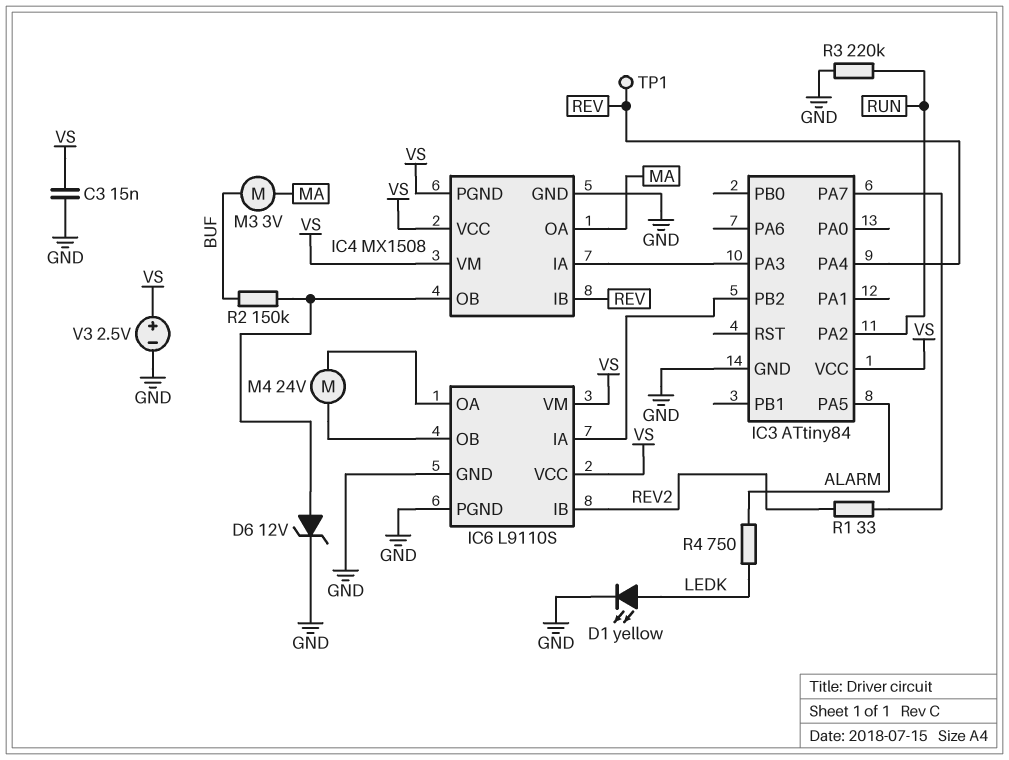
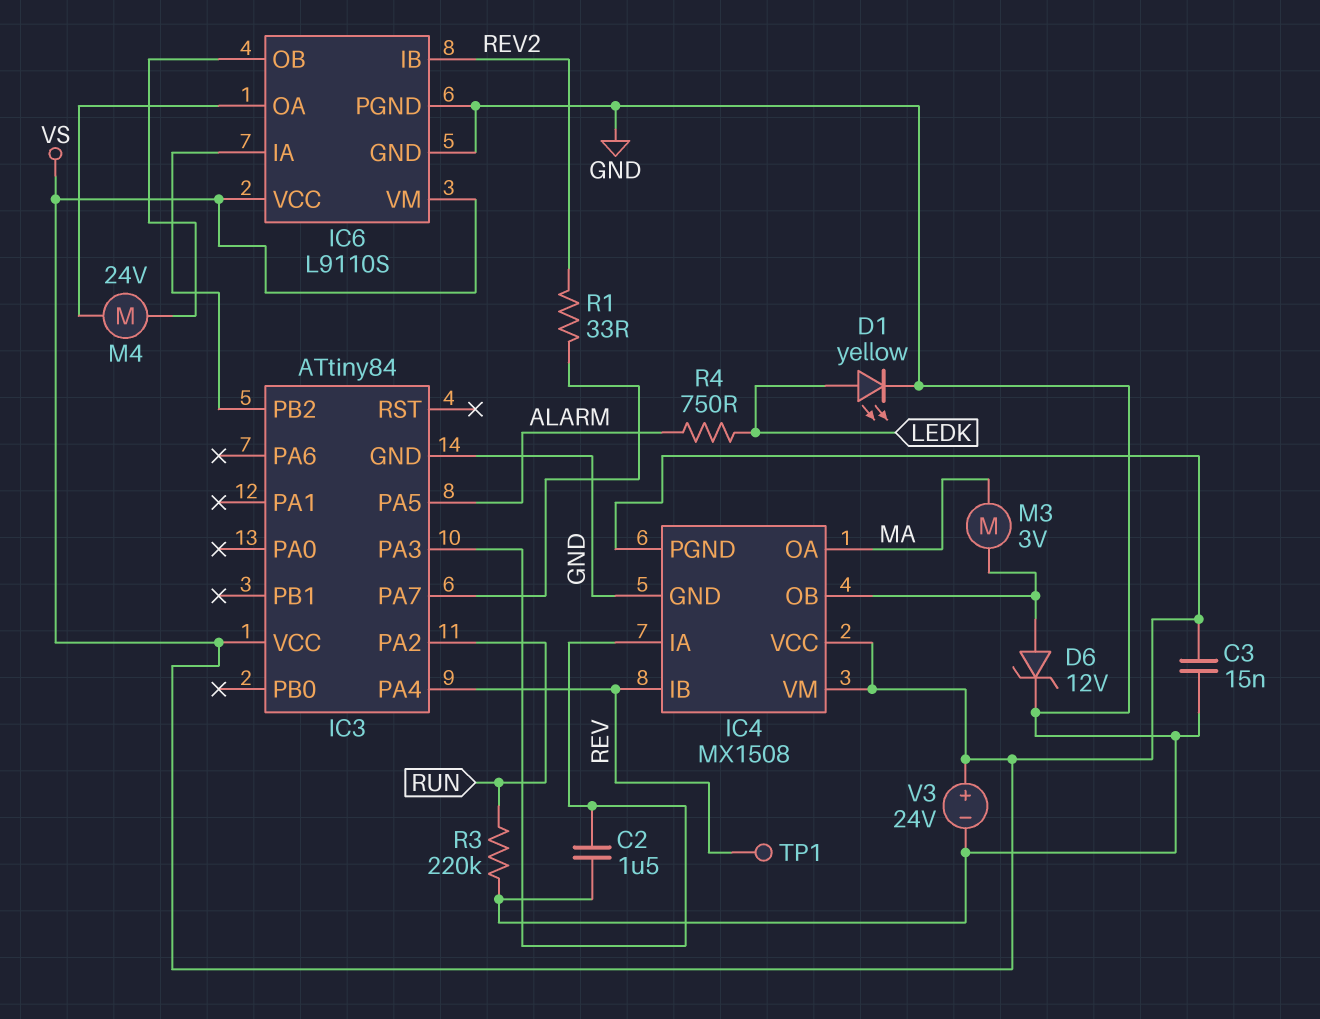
C2: none -> 1.5uF (GND, IC3/PA3)
M3: motor 3V (BUF, MA) -> motor 3V (IC4/OB, MA)
R2: 150k (BUF, IC4/OB) -> none
V3: 2.5V (plus VS, minus GND) -> 24V (plus VS, minus GND)

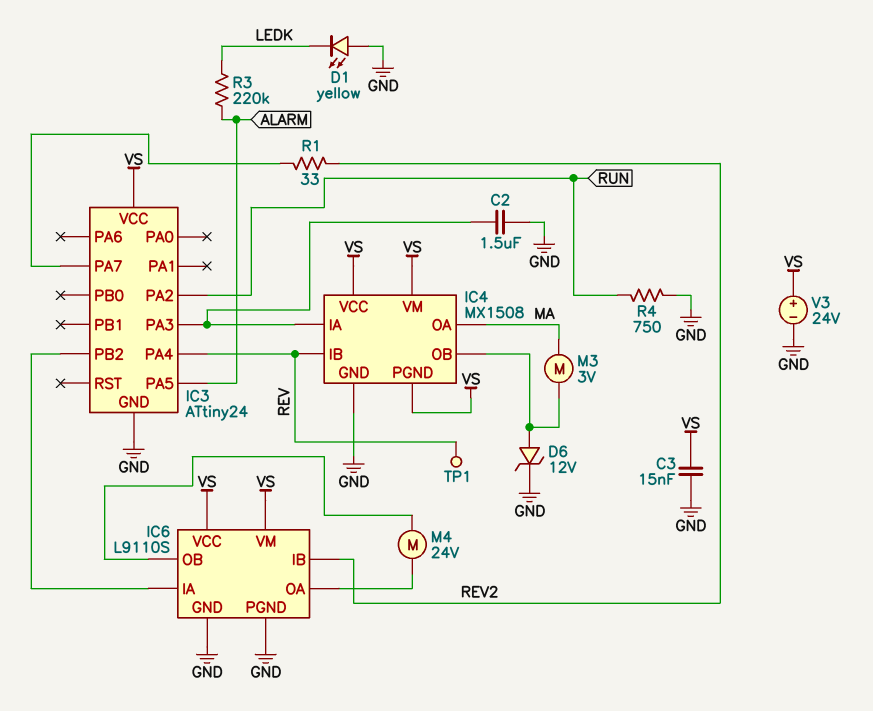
D1: LED yellow (A LEDK, K GND) -> LED yellow (A GND, K LEDK)
IC3: ATtiny84 -> ATtiny24
R3: 220k (GND, RUN) -> 220k (ALARM, LEDK)
R4: 750 (ALARM, LEDK) -> 750 (GND, RUN)

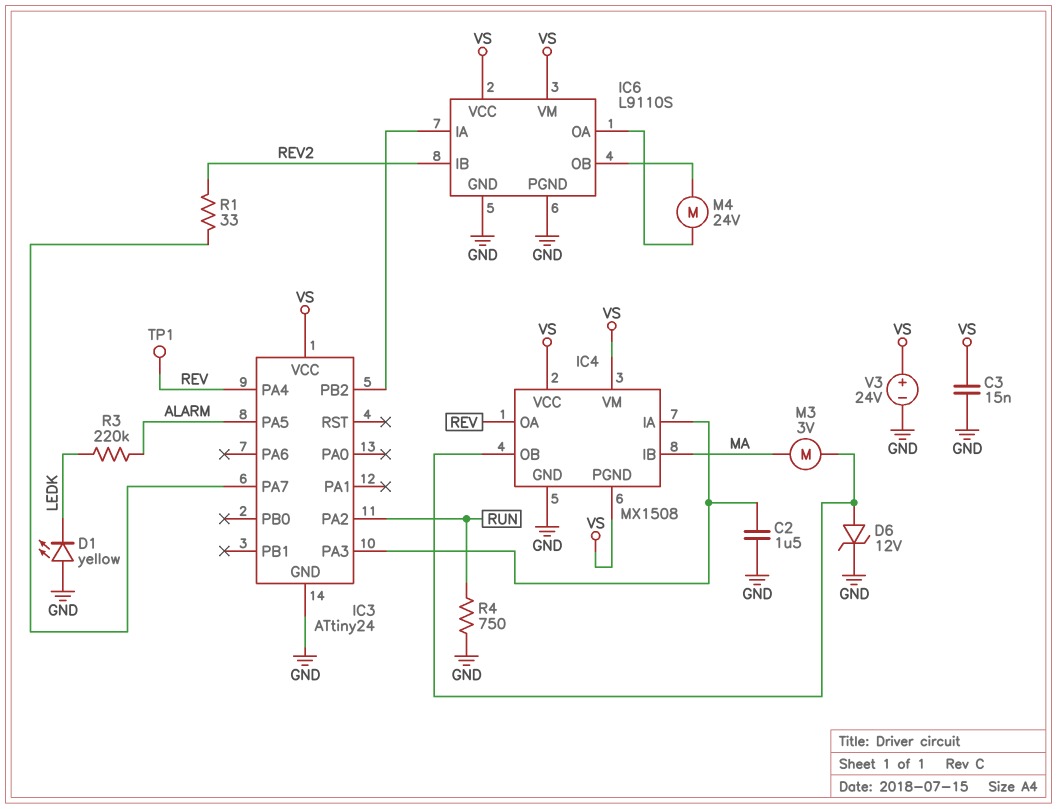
IC4 pin IB: REV -> MA
IC4 pin OA: MA -> REV

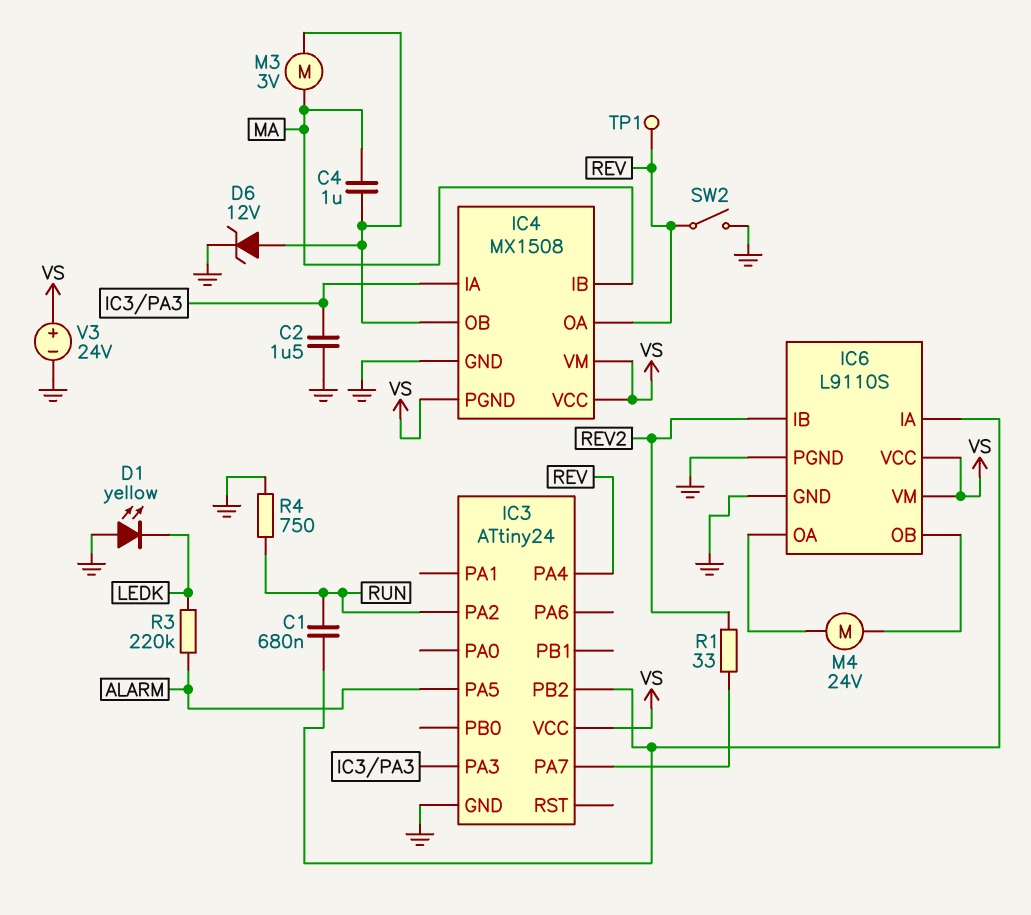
C1: none -> 680nF (IC3/PB2, RUN)
C3: 15nF (GND, VS) -> none
C4: none -> 1uF (IC4/OB, MA)
SW2: none -> switch (GND, REV)

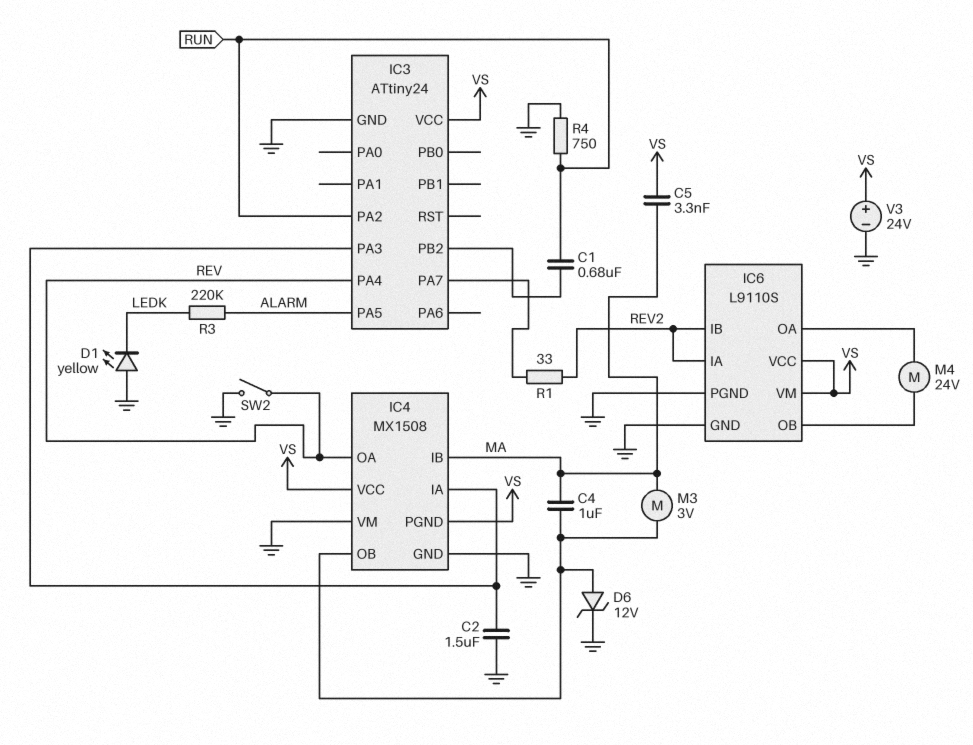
C5: none -> 3.3nF (MA, VS)
IC4 pin VM: VS -> GND
IC6 pin IA: IC3/PB2 -> REV2
TP1: test point (REV) -> none

